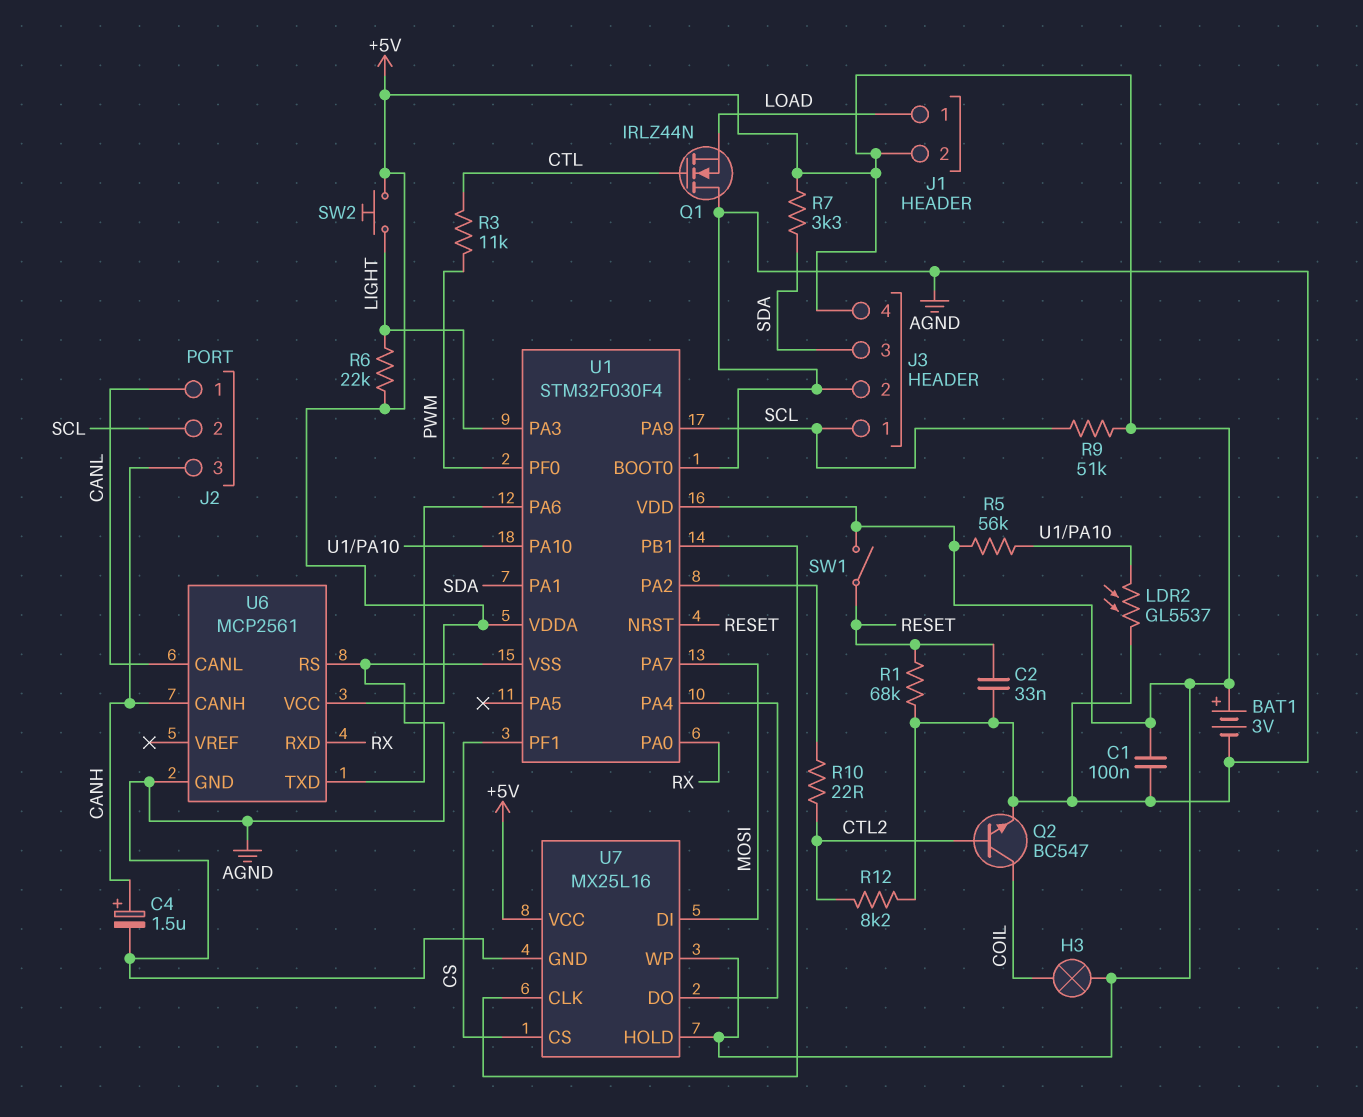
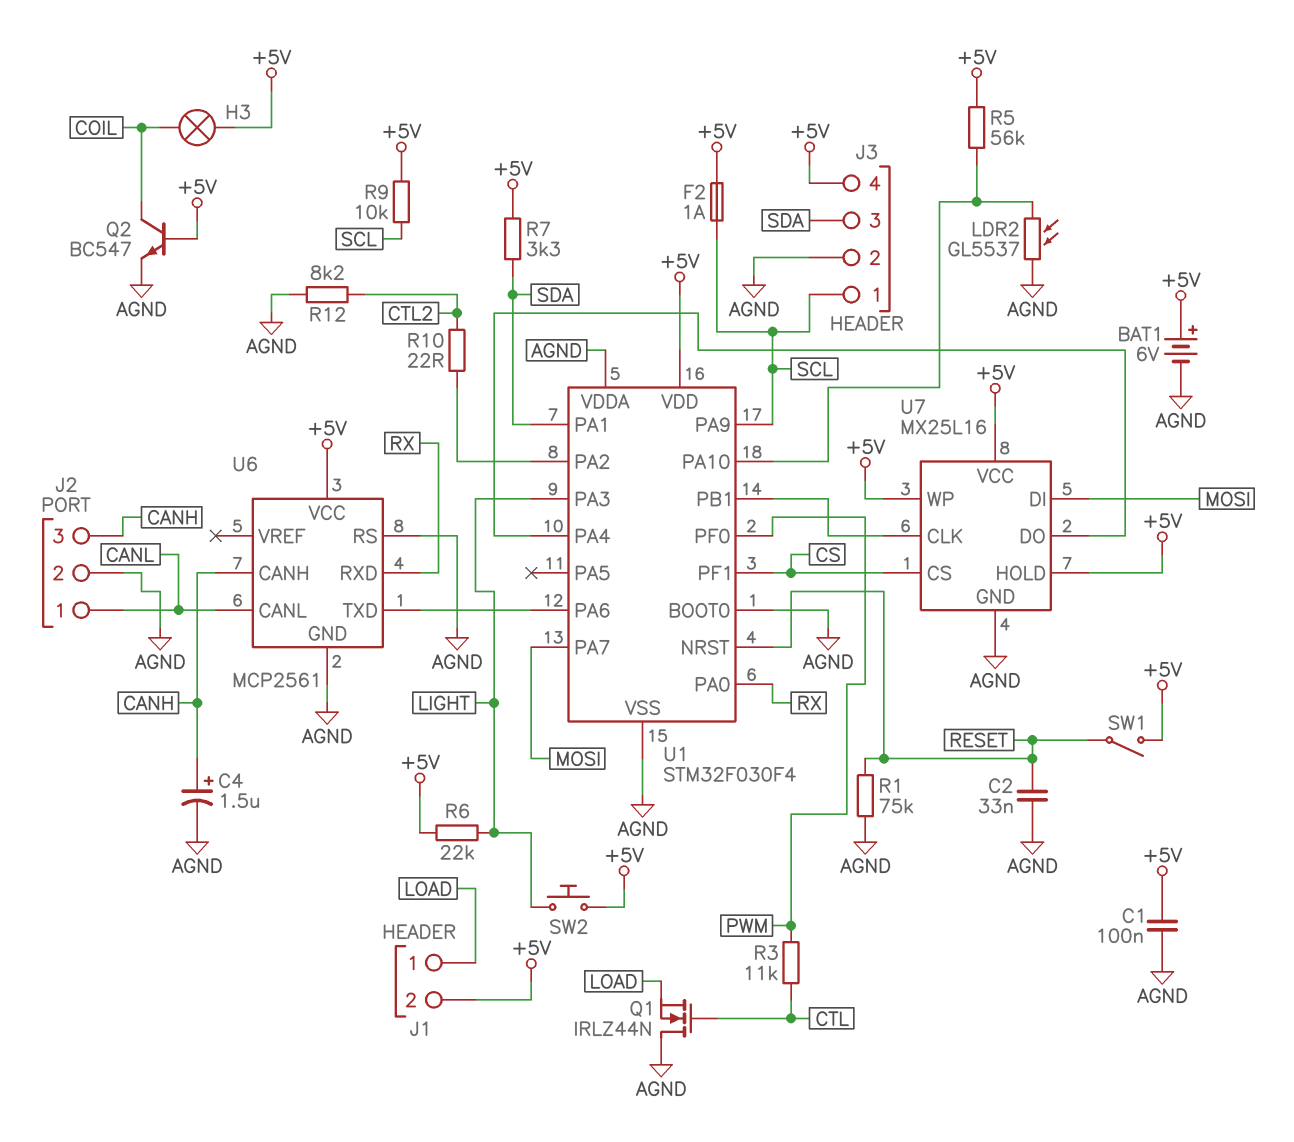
BAT1: 3V (plus +5V, minus AGND) -> 6V (plus +5V, minus AGND)
F2: none -> 1A (+5V, SCL)
J2 pin 2: SCL -> AGND
Q2: NPN BC547 (B CTL2, C COIL, E AGND) -> NPN BC547 (B +5V, C COIL, E AGND)
R1: 68k (AGND, RESET) -> 75k (AGND, RESET)
R9: 51k (+5V, SCL) -> 10k (+5V, SCL)
U1 pin VDDA: +5V -> AGND

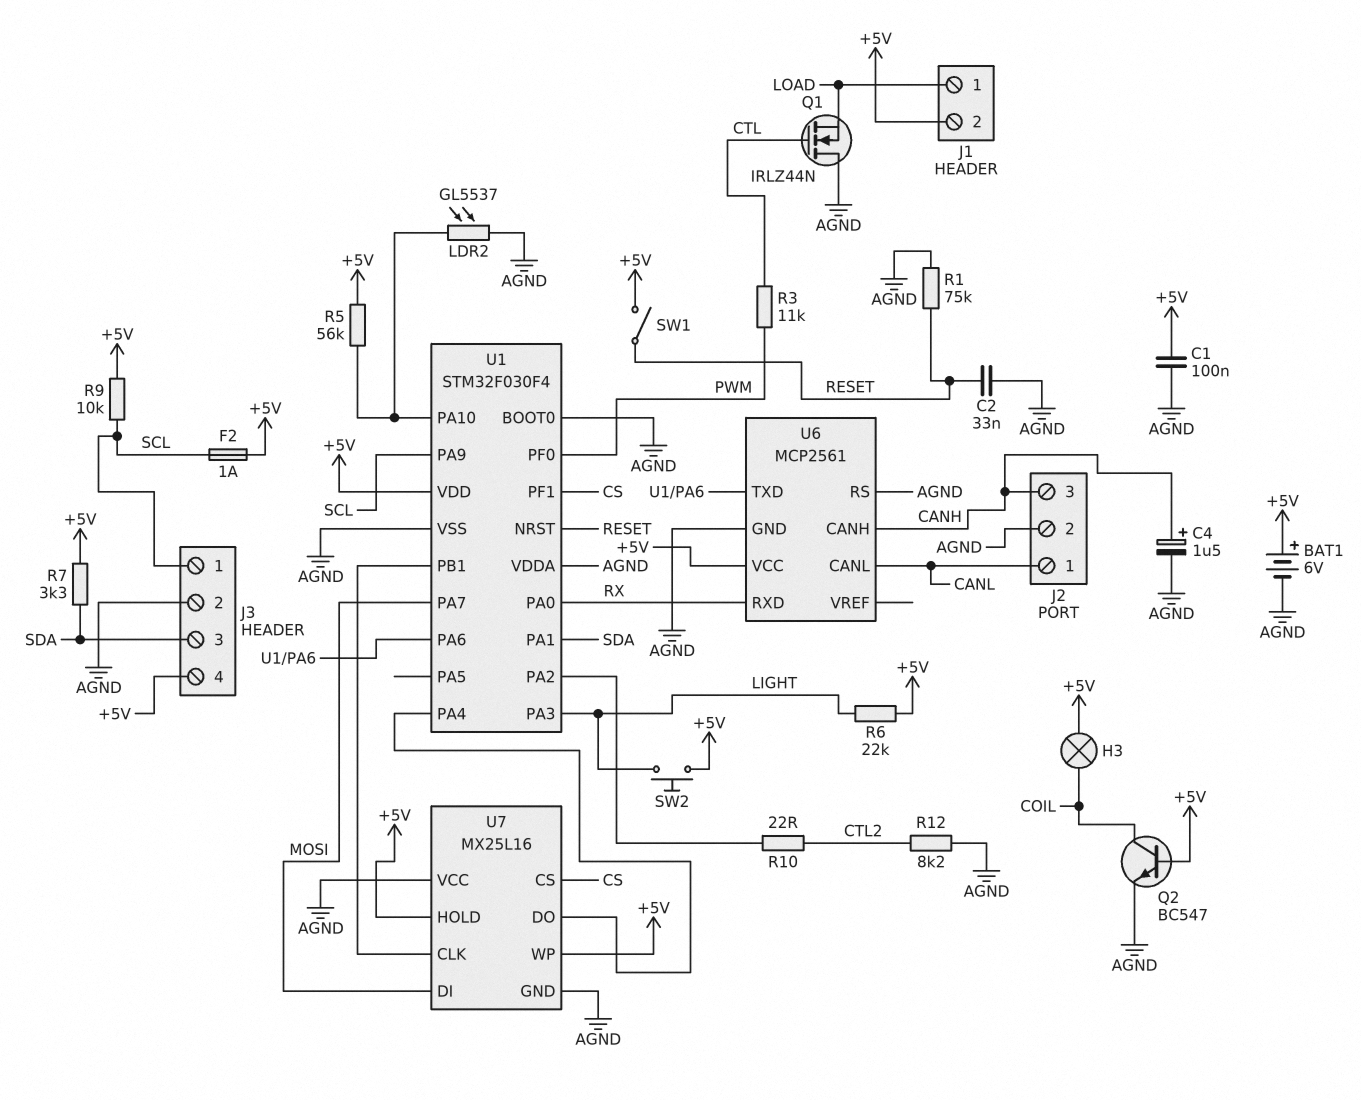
U7 pin VCC: +5V -> AGND

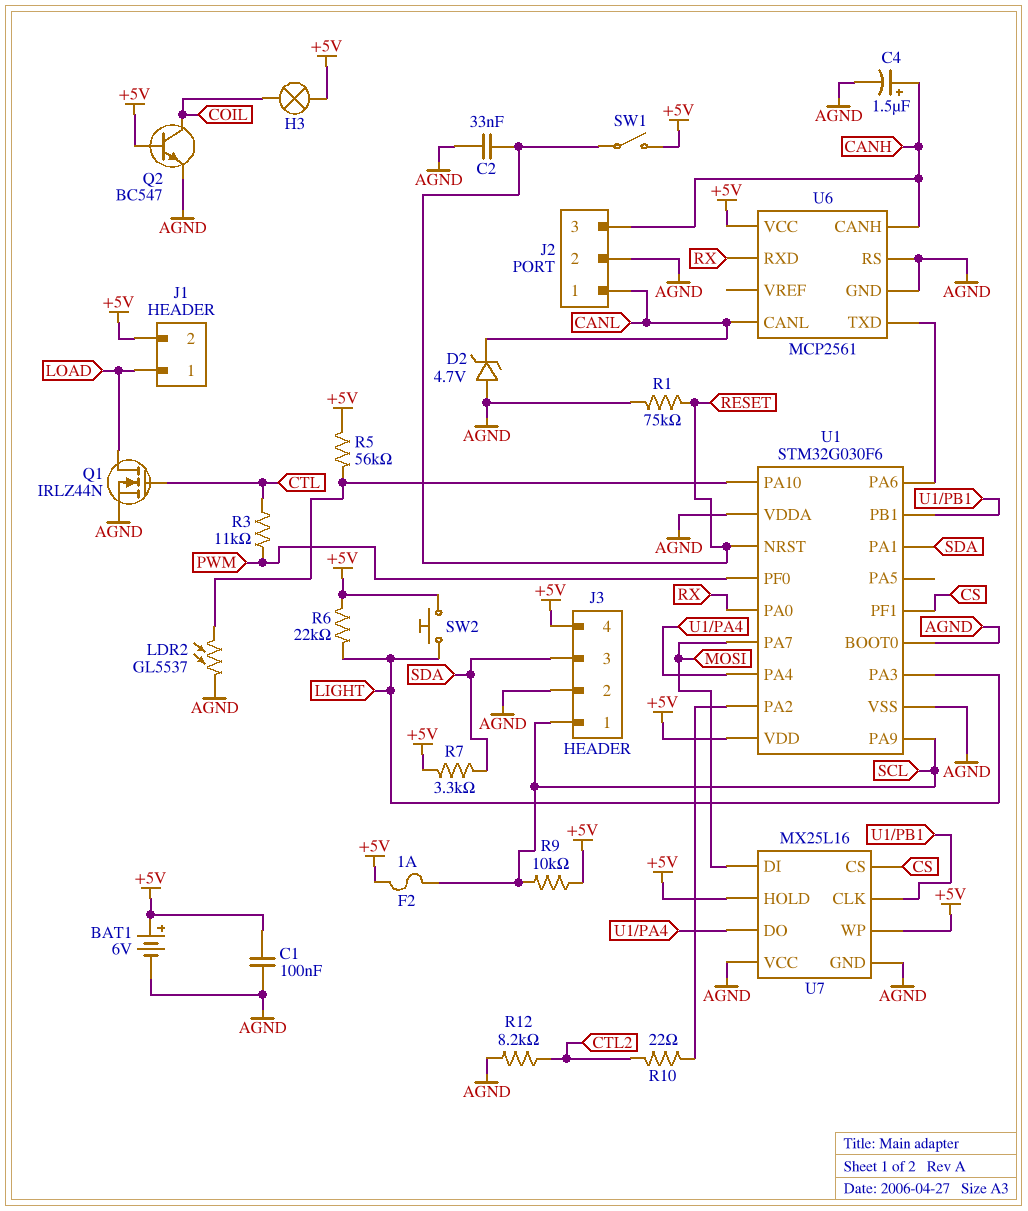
D2: none -> zener 4.7V (A AGND, K CANL)
Q1: NMOS IRLZ44N (G CTL, D AGND, S LOAD) -> NMOS IRLZ44N (G CTL, D LOAD, S AGND)
U1: STM32F030F4 -> STM32G030F6

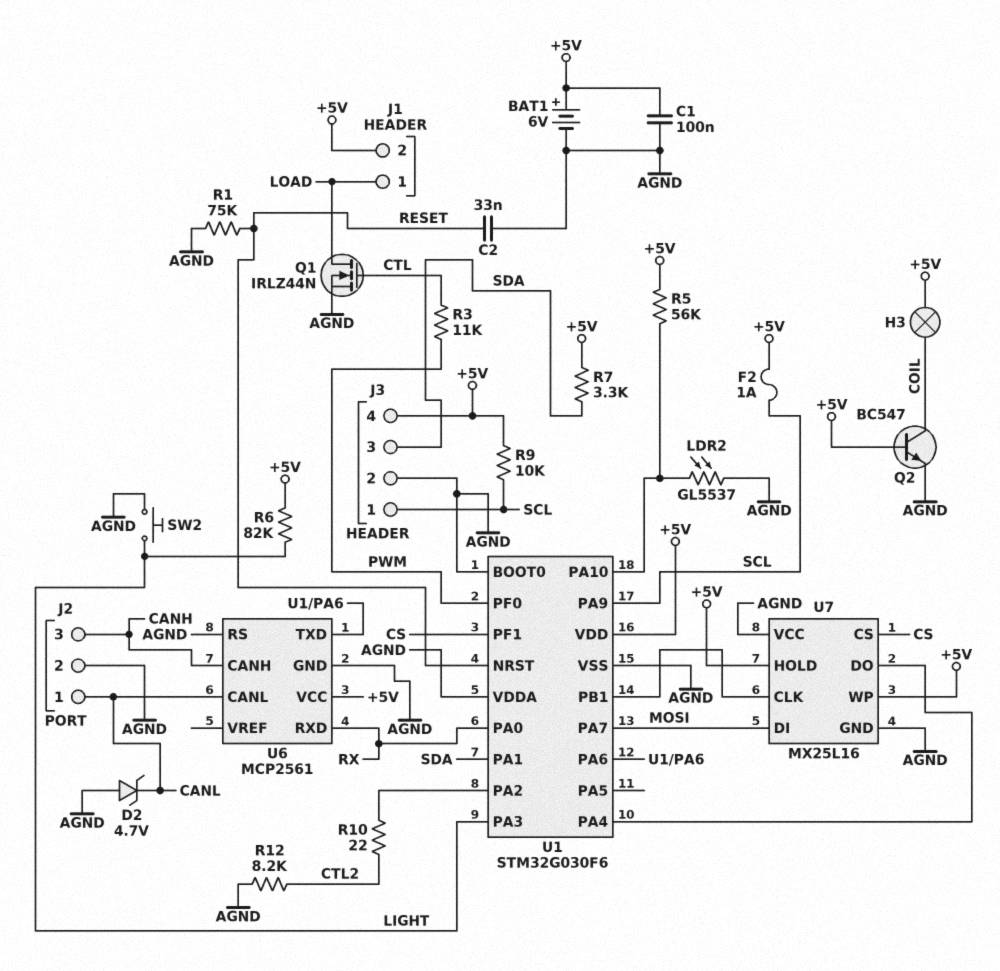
C4: 1.5uF (plus CANH, minus AGND) -> none
R6: 22k (+5V, LIGHT) -> 82k (+5V, LIGHT)
SW1: switch (+5V, RESET) -> none
SW2: button (+5V, LIGHT) -> button (AGND, LIGHT)

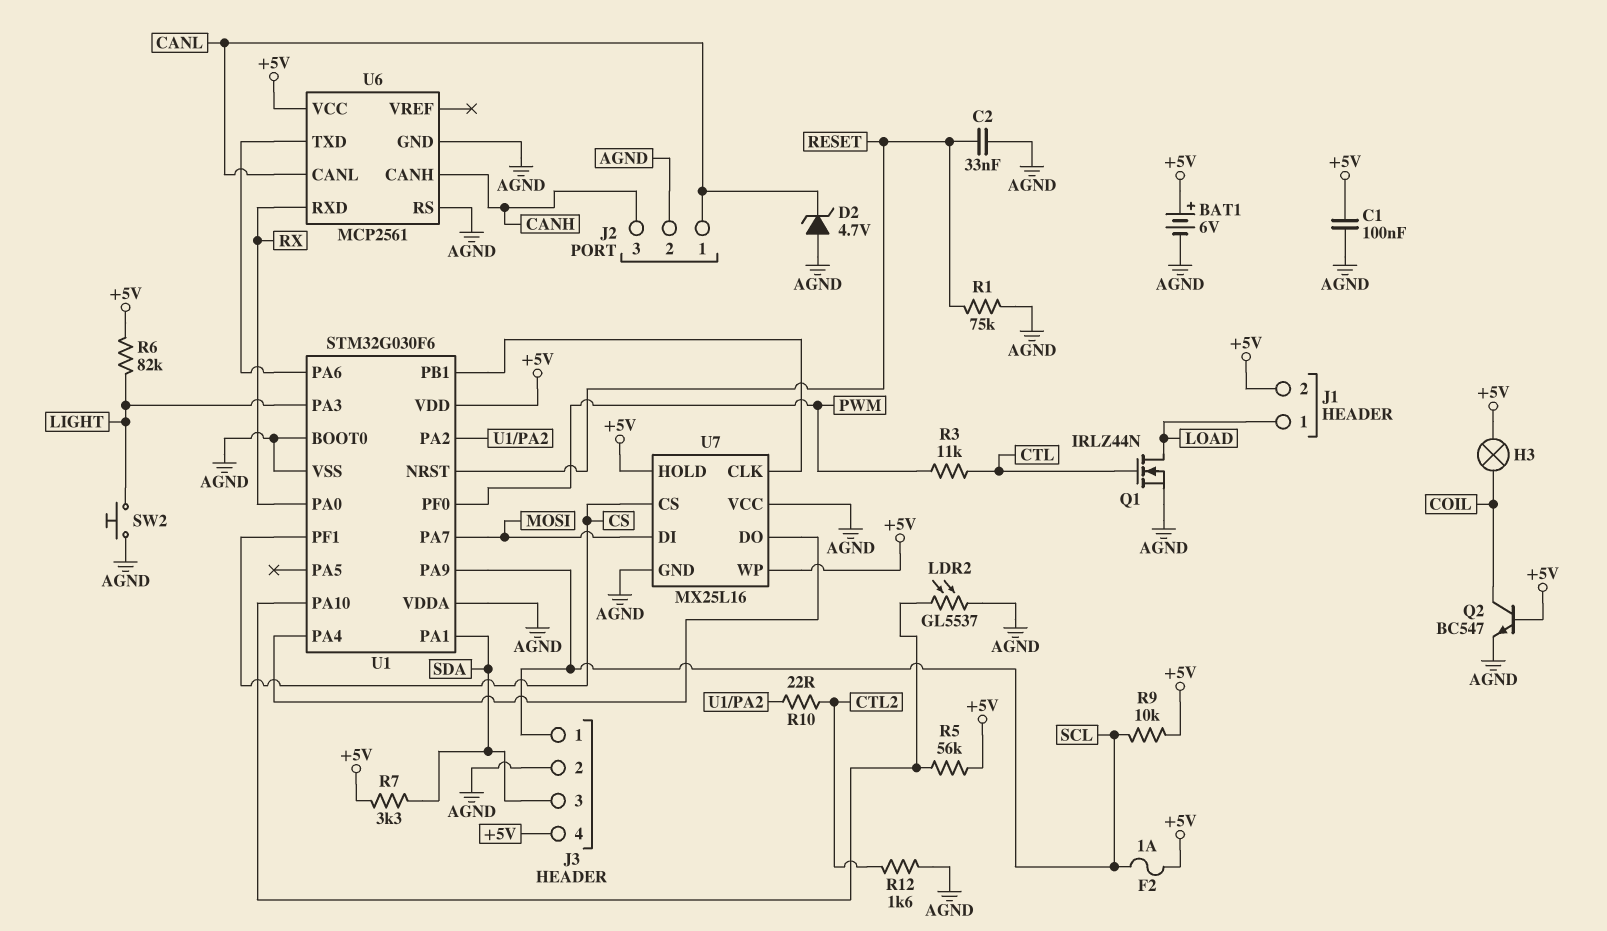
R12: 8.2k (AGND, CTL2) -> 1.6k (AGND, CTL2)

